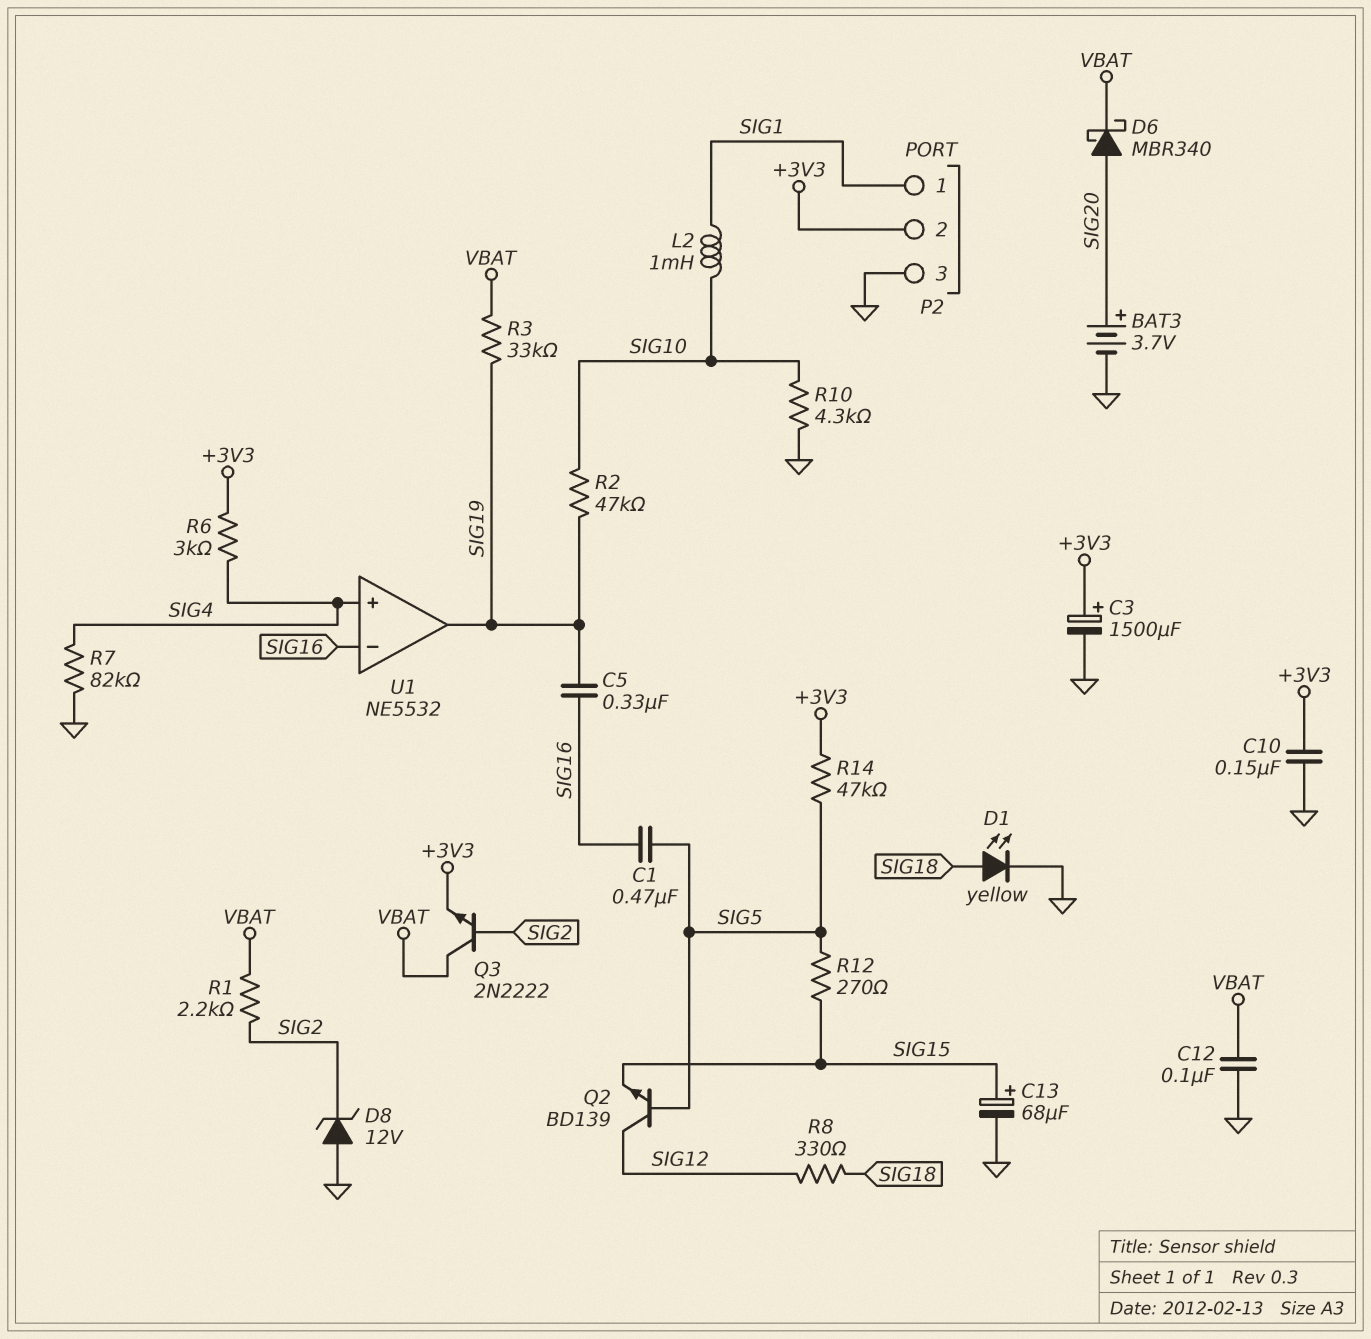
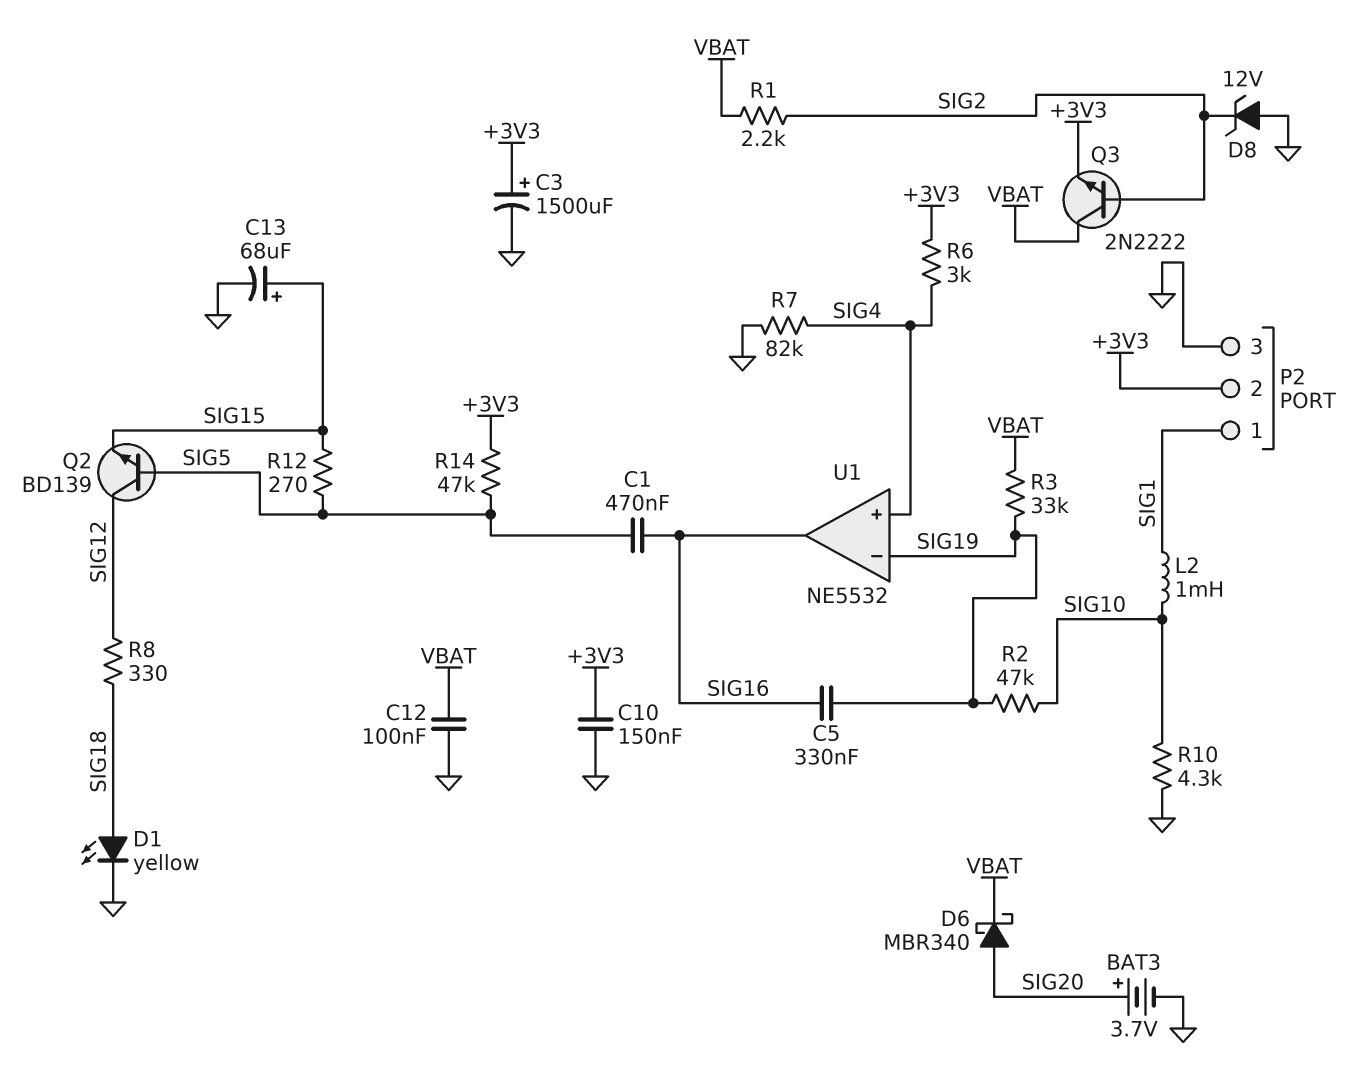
U1 pin in-: SIG16 -> SIG19
U1 pin out: SIG19 -> SIG16

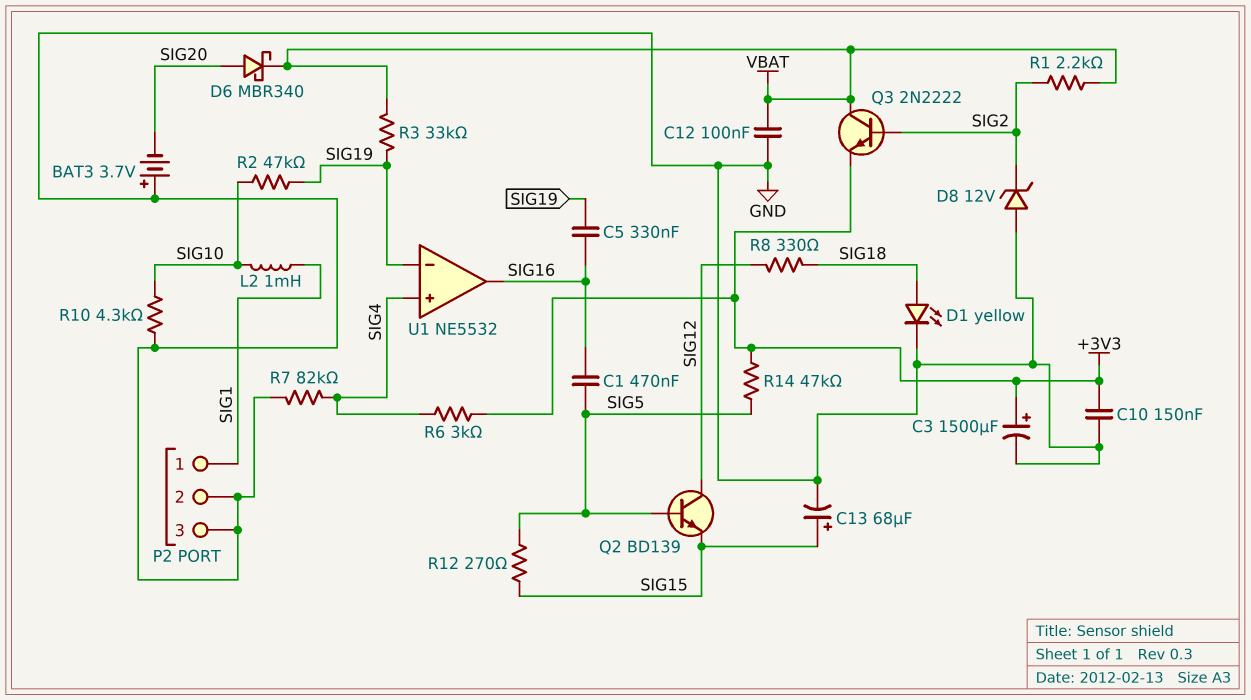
BAT3: 3.7V (plus SIG20, minus GND) -> 3.7V (plus GND, minus SIG20)
P2 pin 2: +3V3 -> GND

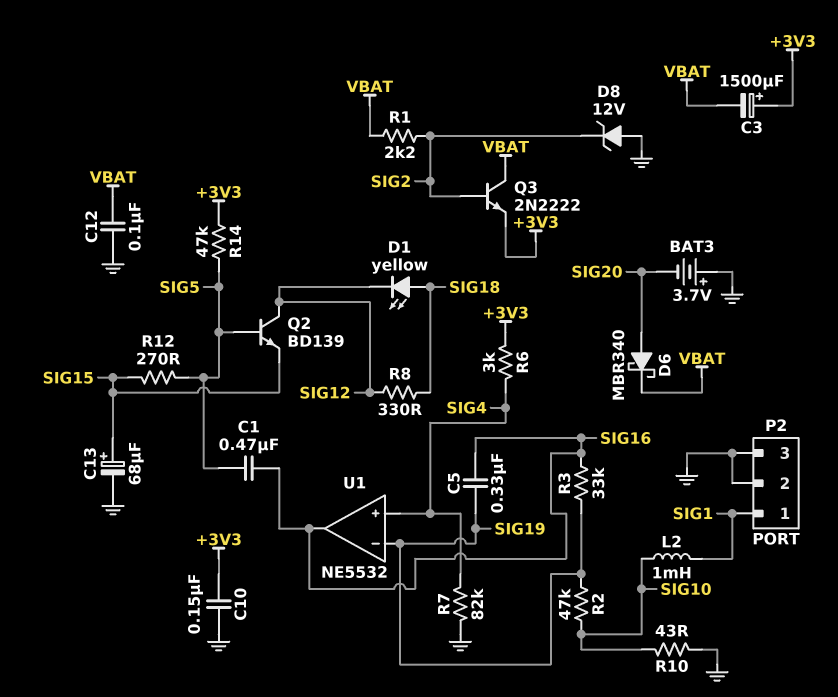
C3: 1500uF (plus +3V3, minus GND) -> 1500uF (plus +3V3, minus VBAT)
D1: LED yellow (A SIG18, K GND) -> LED yellow (A SIG18, K SIG12)
R3: 33k (SIG19, VBAT) -> 33k (SIG16, SIG19)
R10: 4.3k (GND, SIG10) -> 43 (GND, SIG10)

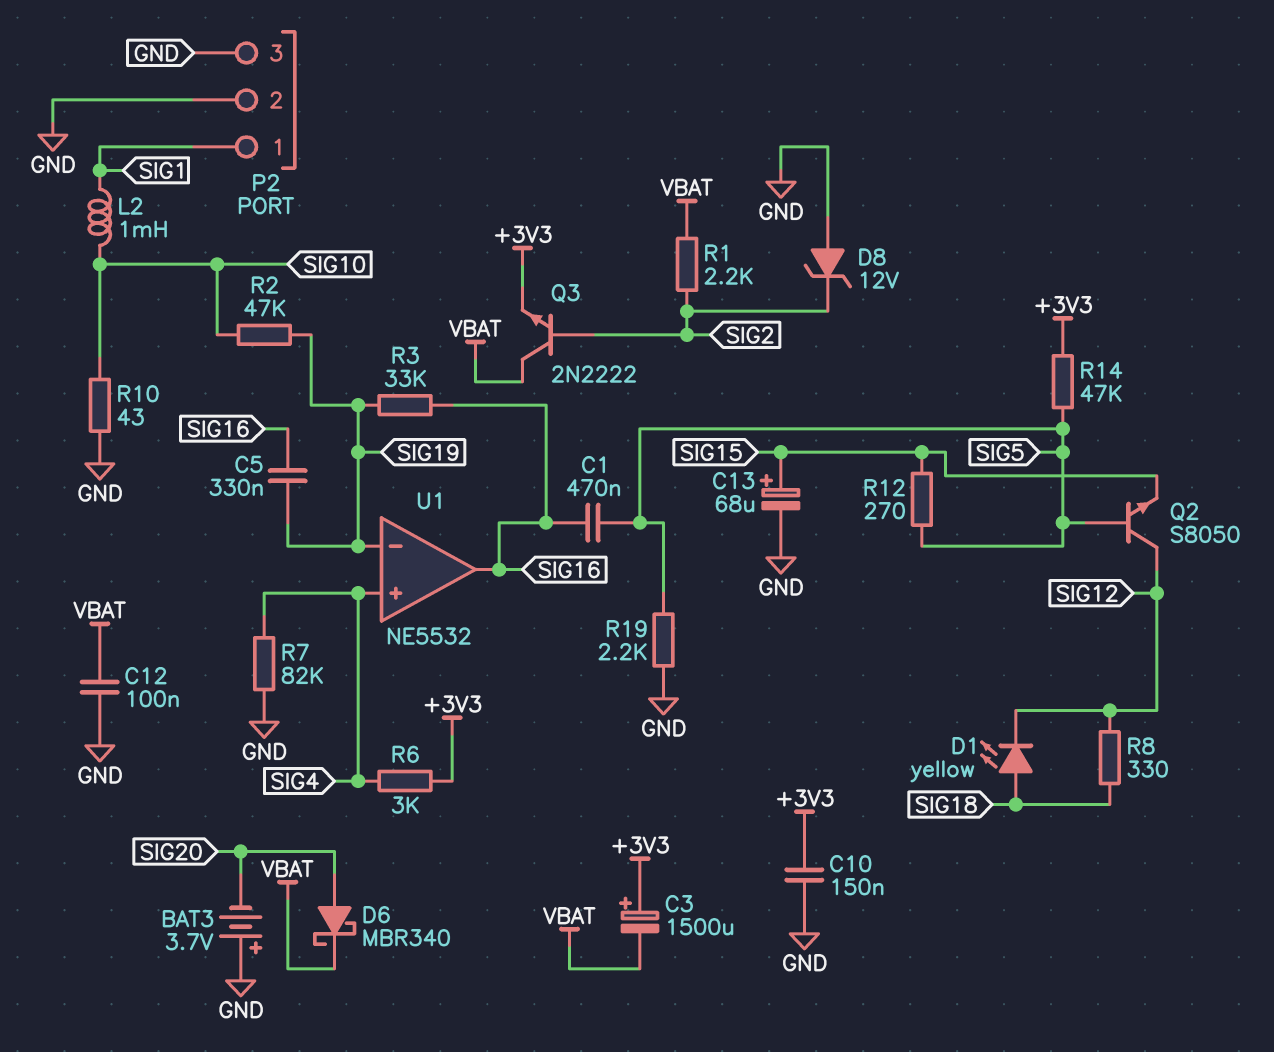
Q2: NPN BD139 (B SIG5, C SIG12, E SIG15) -> NPN S8050 (B SIG5, C SIG12, E SIG15)
R19: none -> 2.2k (GND, SIG5)

